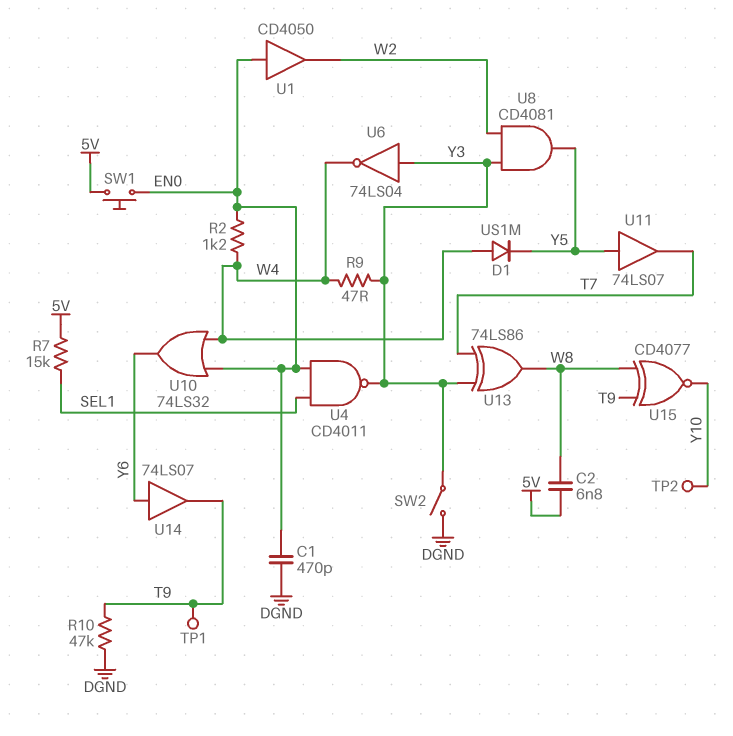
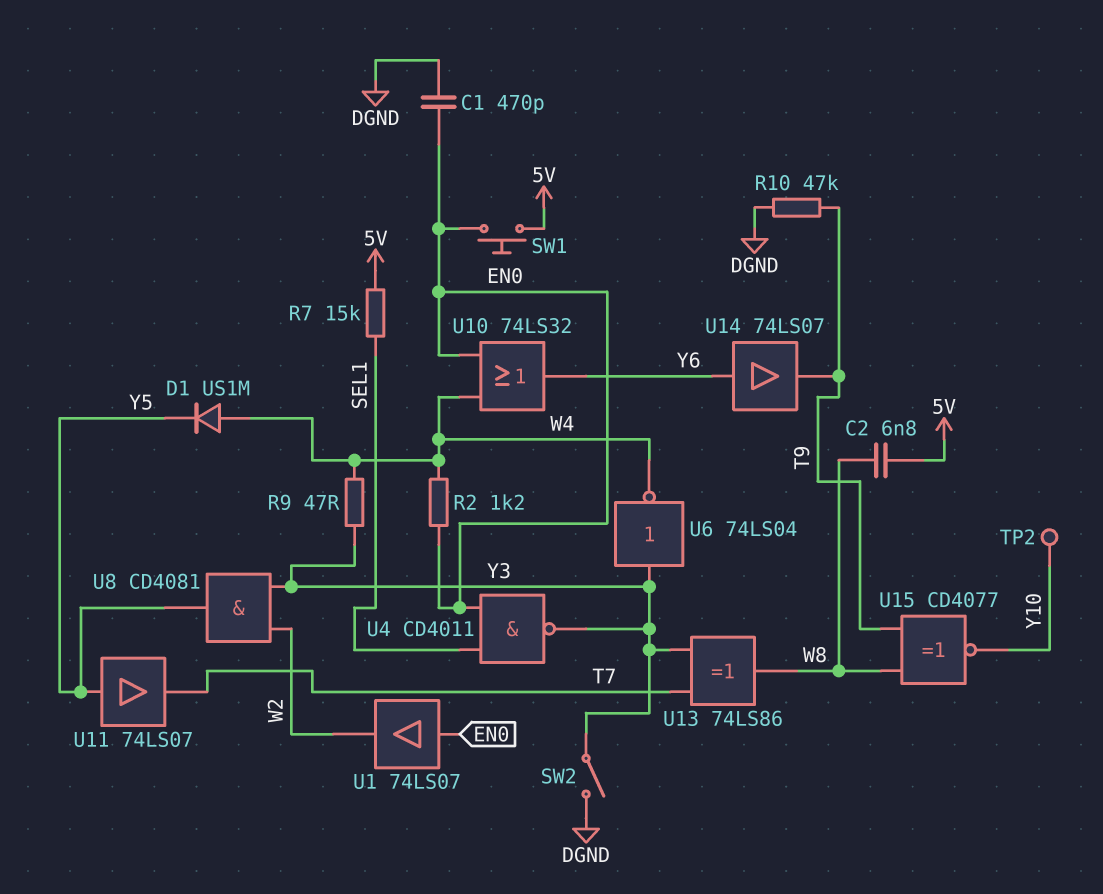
TP1: test point (T9) -> none
U1: buffer CD4050 (in EN0, out W2) -> buffer 74LS07 (in EN0, out W2)

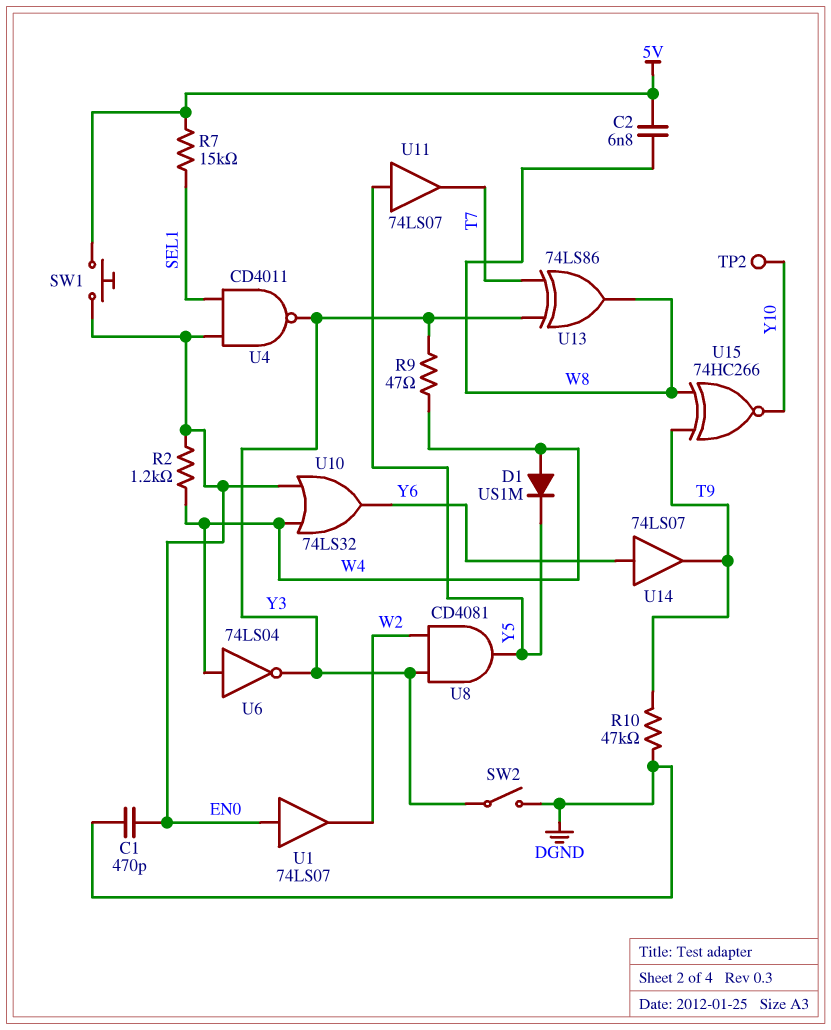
U6: NOT 74LS04 (in Y3, out W4) -> NOT 74LS04 (in W4, out Y3)
U15: XNOR CD4077 (in T9, in W8, out Y10) -> XNOR 74HC266 (in T9, in W8, out Y10)

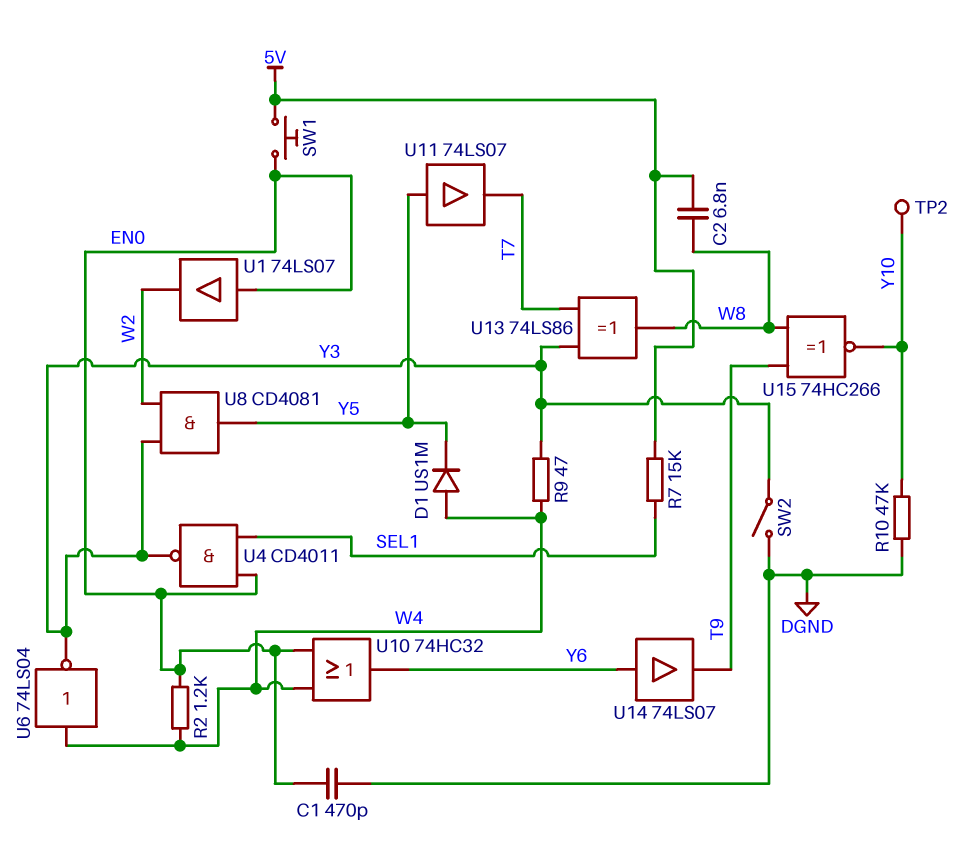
R10: 47k (DGND, T9) -> 47k (DGND, Y10)
U10: OR 74LS32 (in EN0, in W4, out Y6) -> OR 74HC32 (in EN0, in W4, out Y6)

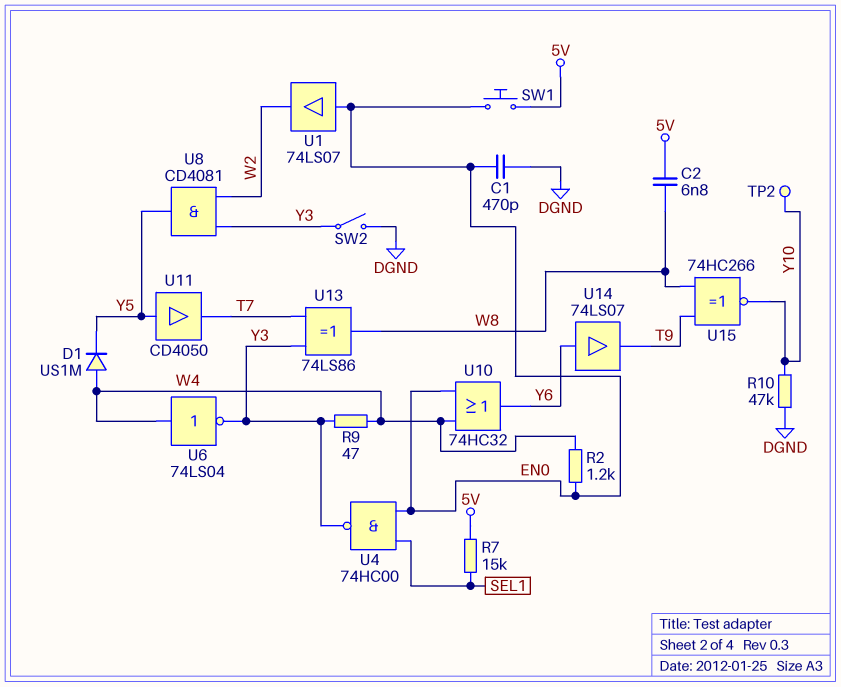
U4: NAND CD4011 (in EN0, in SEL1, out Y3) -> NAND 74HC00 (in EN0, in SEL1, out Y3)
U11: buffer 74LS07 (in Y5, out T7) -> buffer CD4050 (in Y5, out T7)

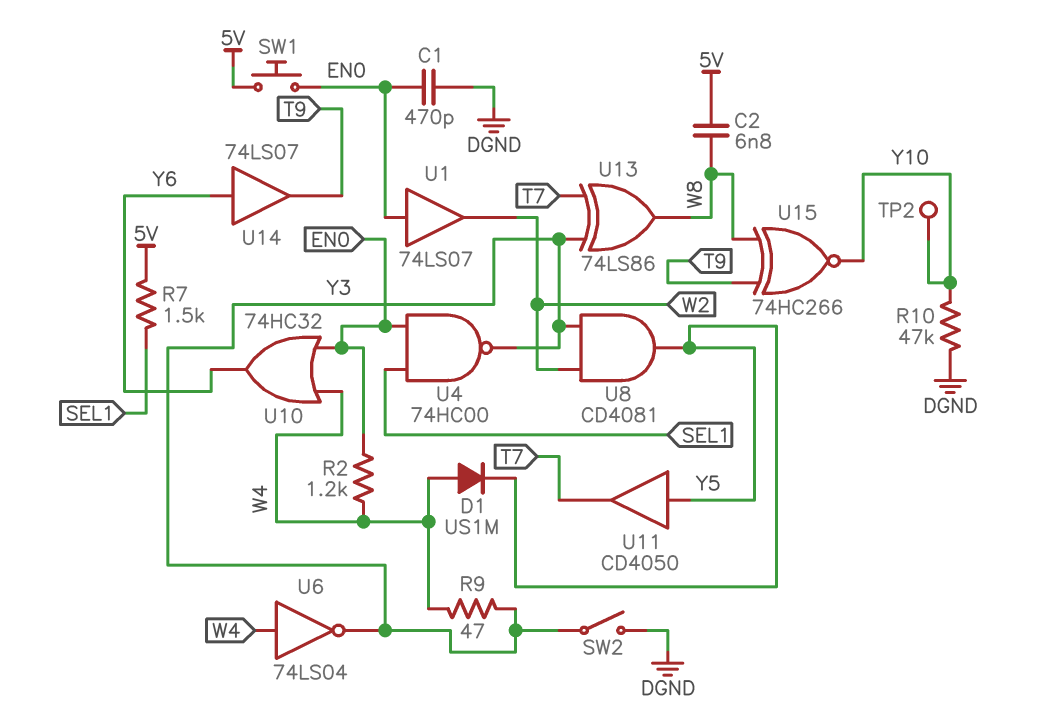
R7: 15k (5V, SEL1) -> 1.5k (5V, SEL1)

